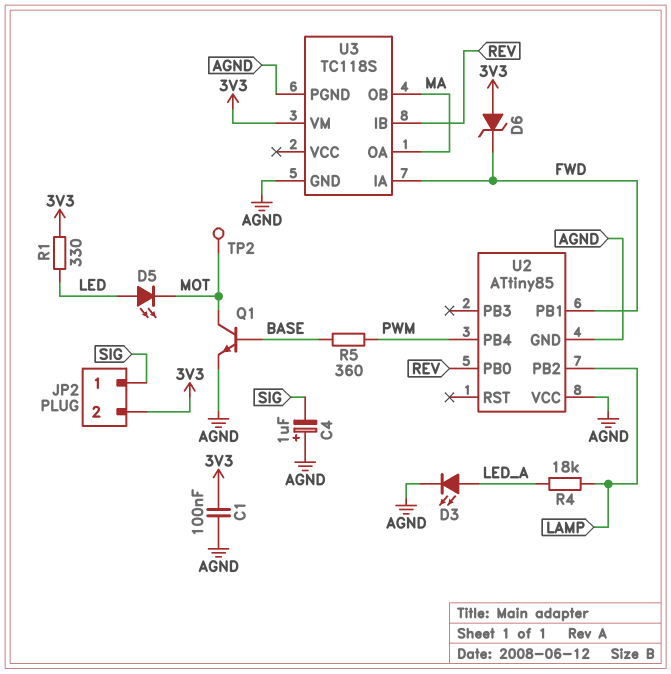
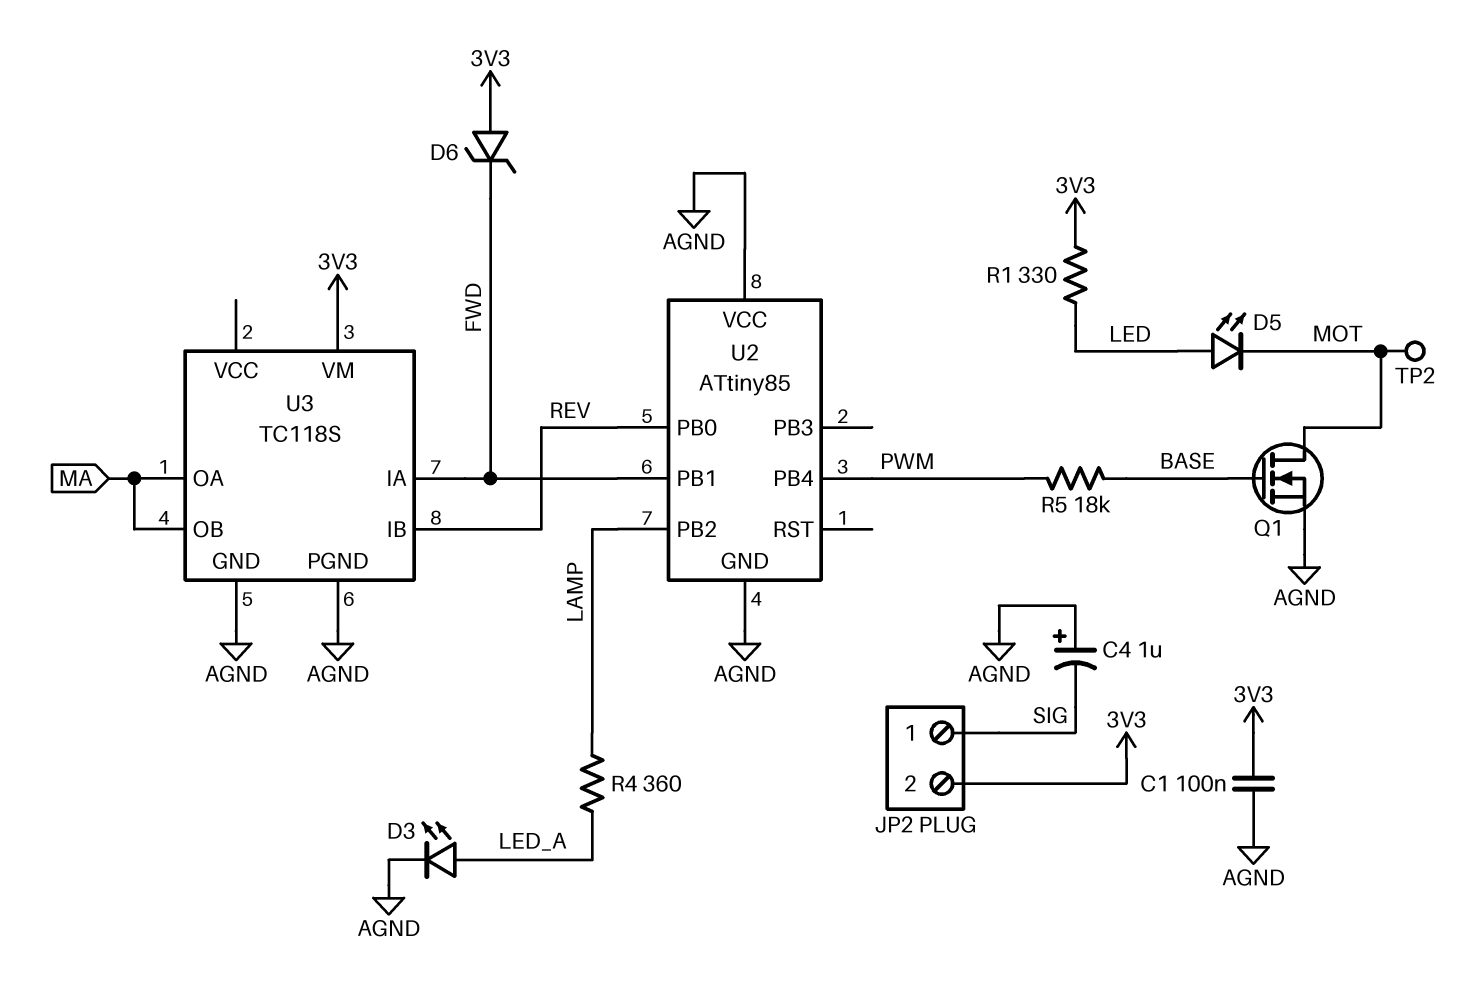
Q1: NPN (B BASE, C MOT, E AGND) -> NMOS (G BASE, D MOT, S AGND)
R4: 18k (LAMP, LED_A) -> 360 (LAMP, LED_A)
R5: 360 (BASE, PWM) -> 18k (BASE, PWM)

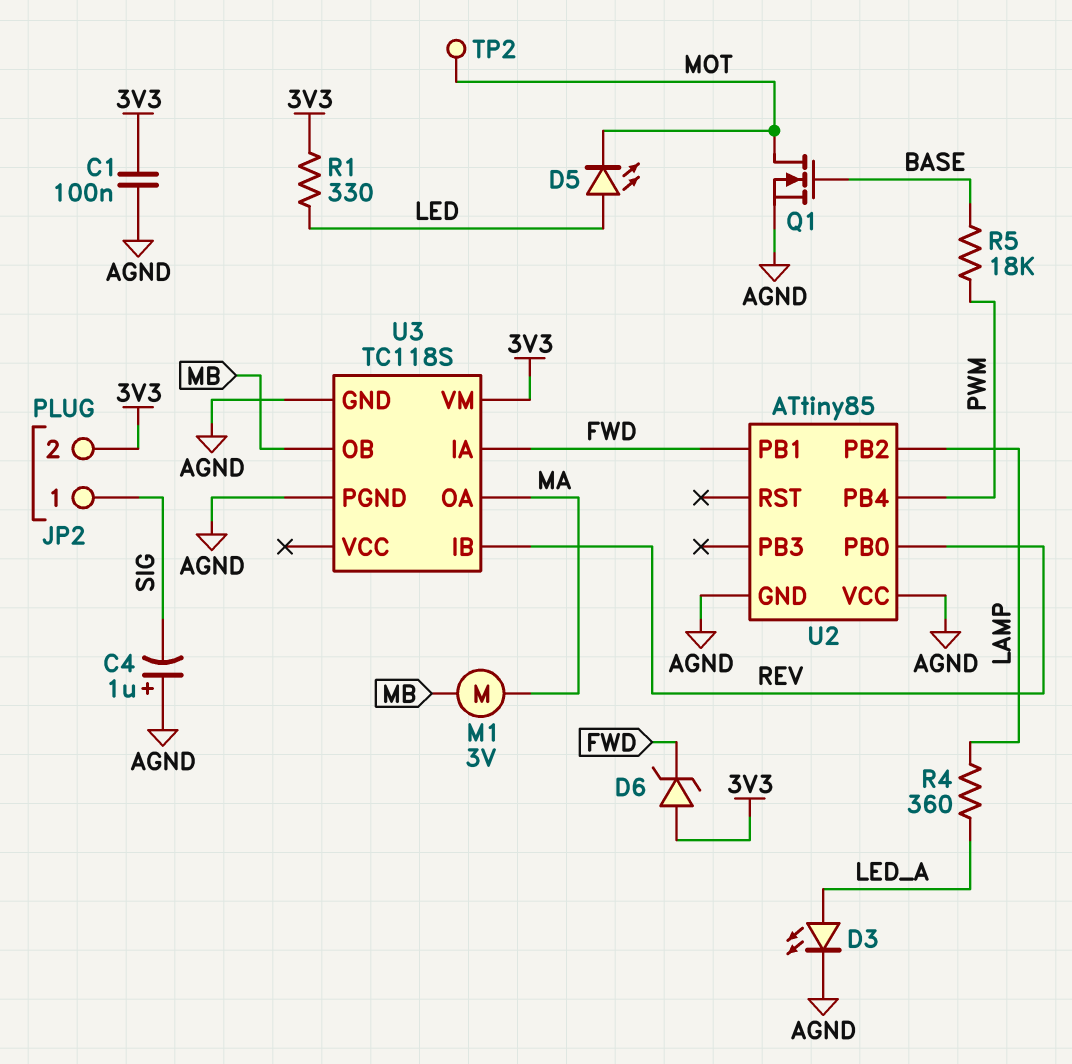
M1: none -> motor 3V (MA, MB)
U3 pin OB: MA -> MB

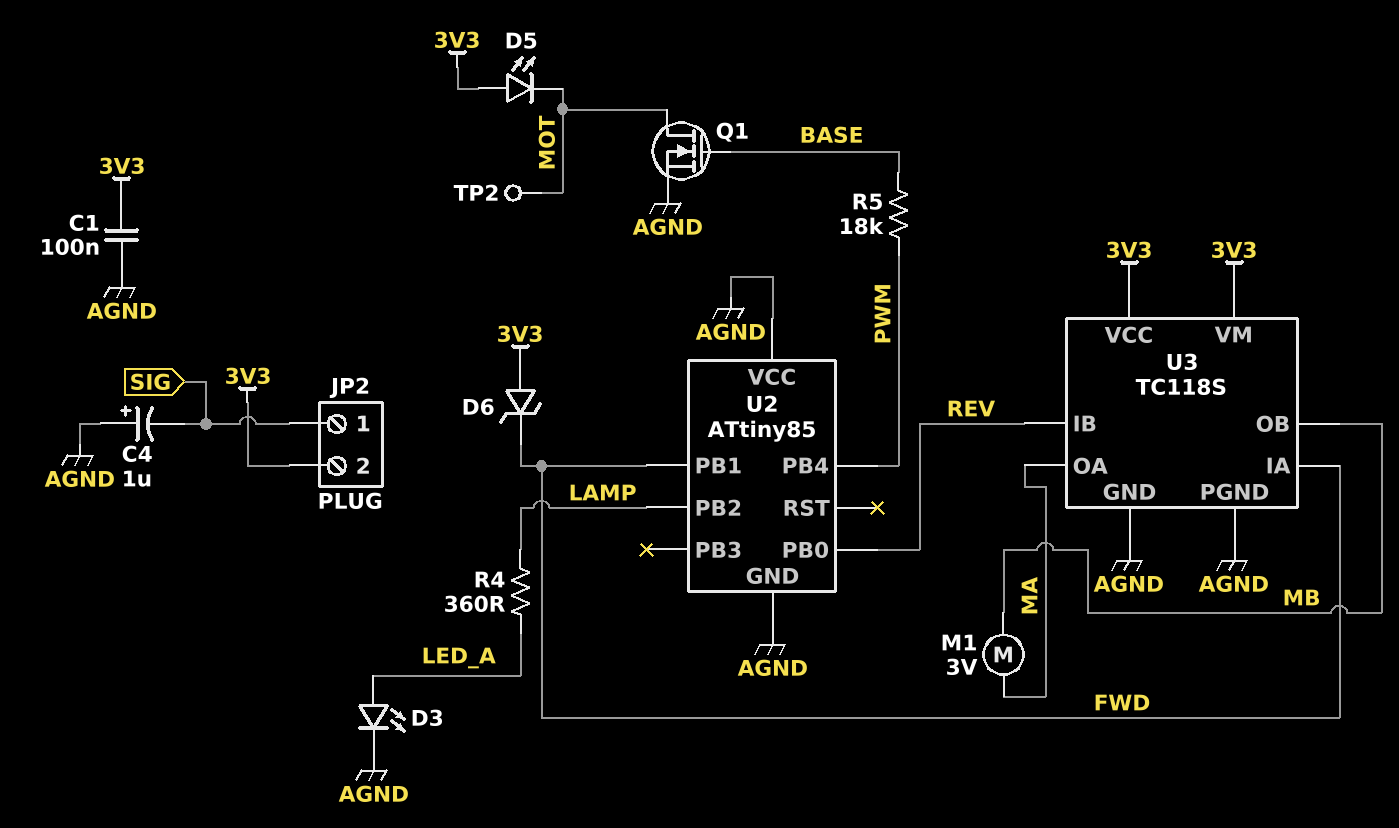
D5: LED (A LED, K MOT) -> LED (A 3V3, K MOT)
R1: 330 (3V3, LED) -> none
U3 pin VCC: none -> 3V3

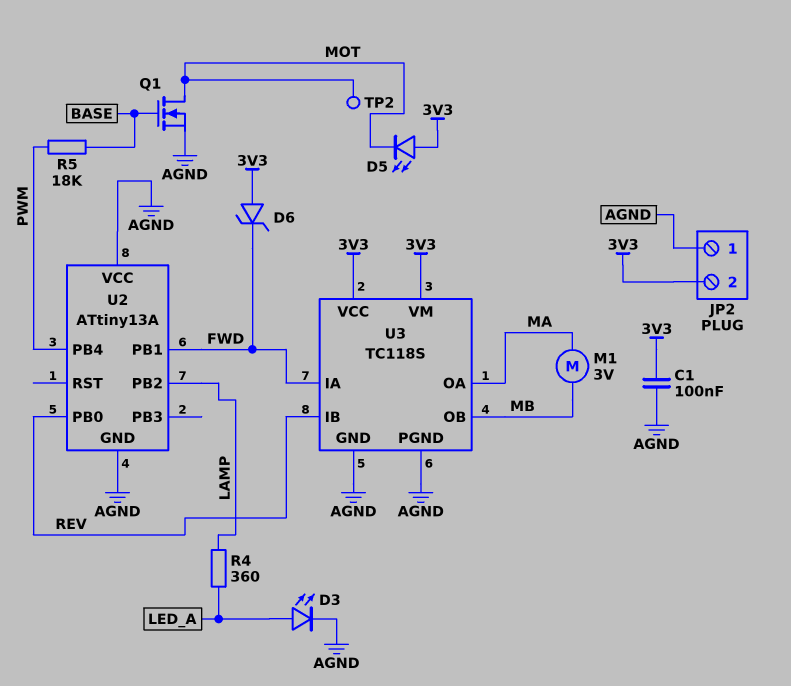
C4: 1uF (plus AGND, minus SIG) -> none
JP2 pin 1: SIG -> AGND
U2: ATtiny85 -> ATtiny13A

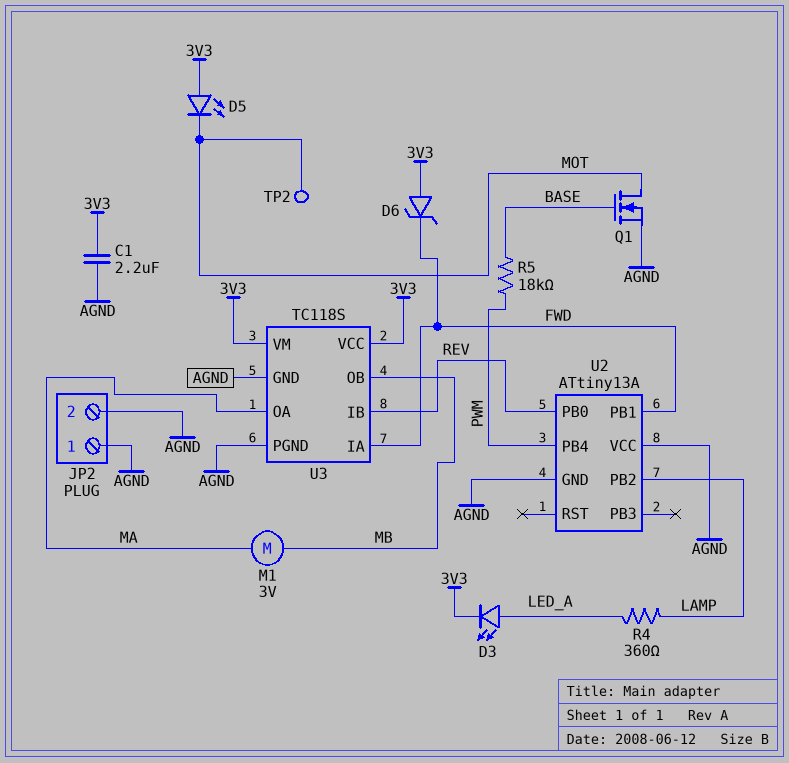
C1: 100nF (3V3, AGND) -> 2.2uF (3V3, AGND)
D3: LED (A LED_A, K AGND) -> LED (A LED_A, K 3V3)
JP2 pin 2: 3V3 -> AGND

